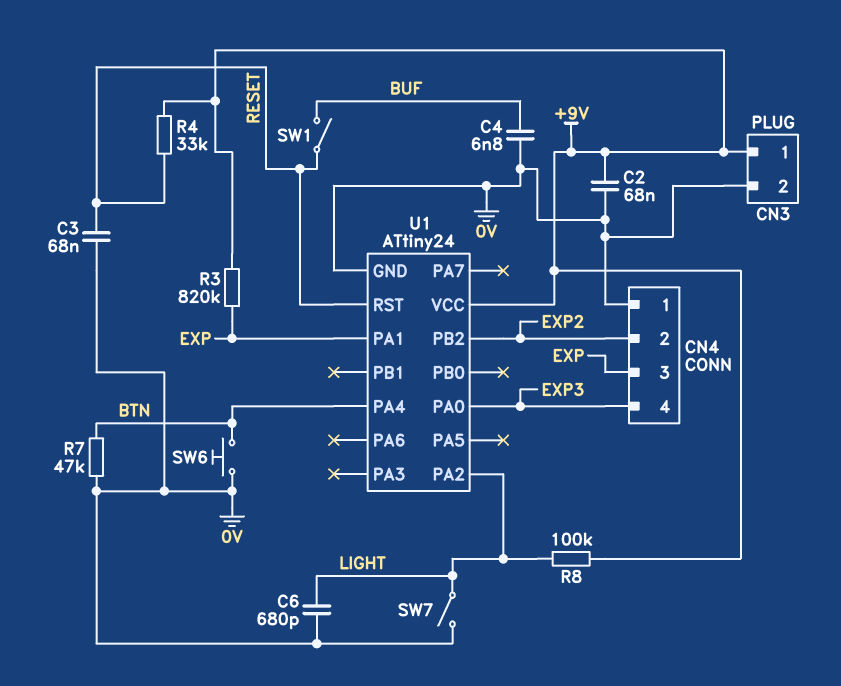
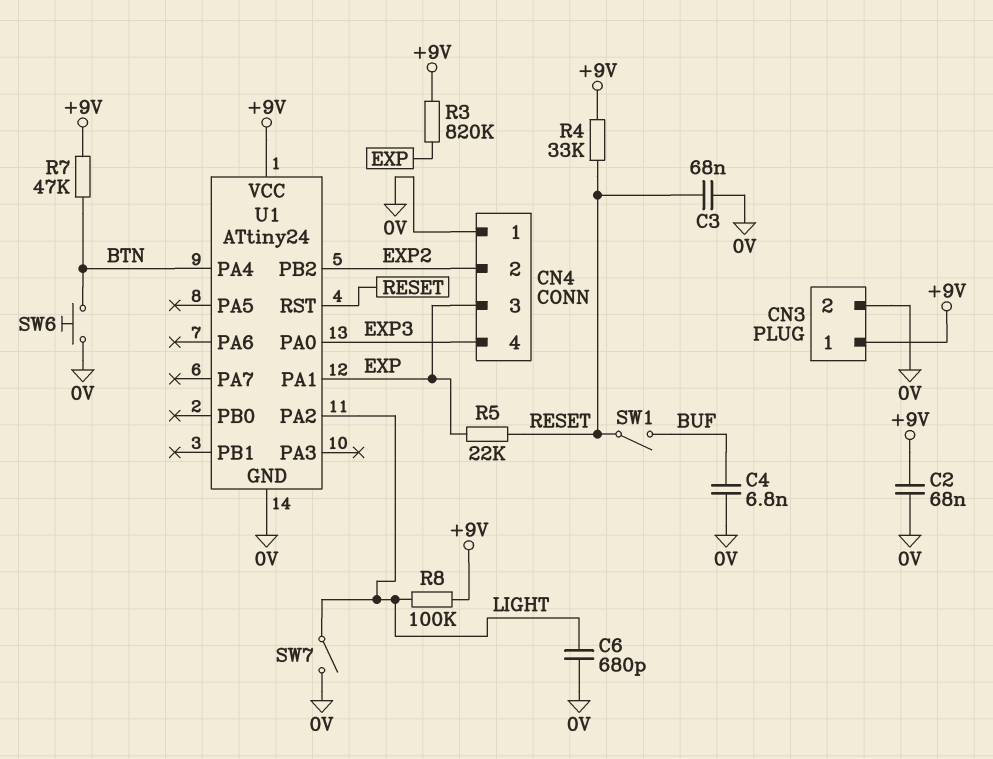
R5: none -> 22k (EXP, RESET)
R7: 47k (0V, BTN) -> 47k (+9V, BTN)

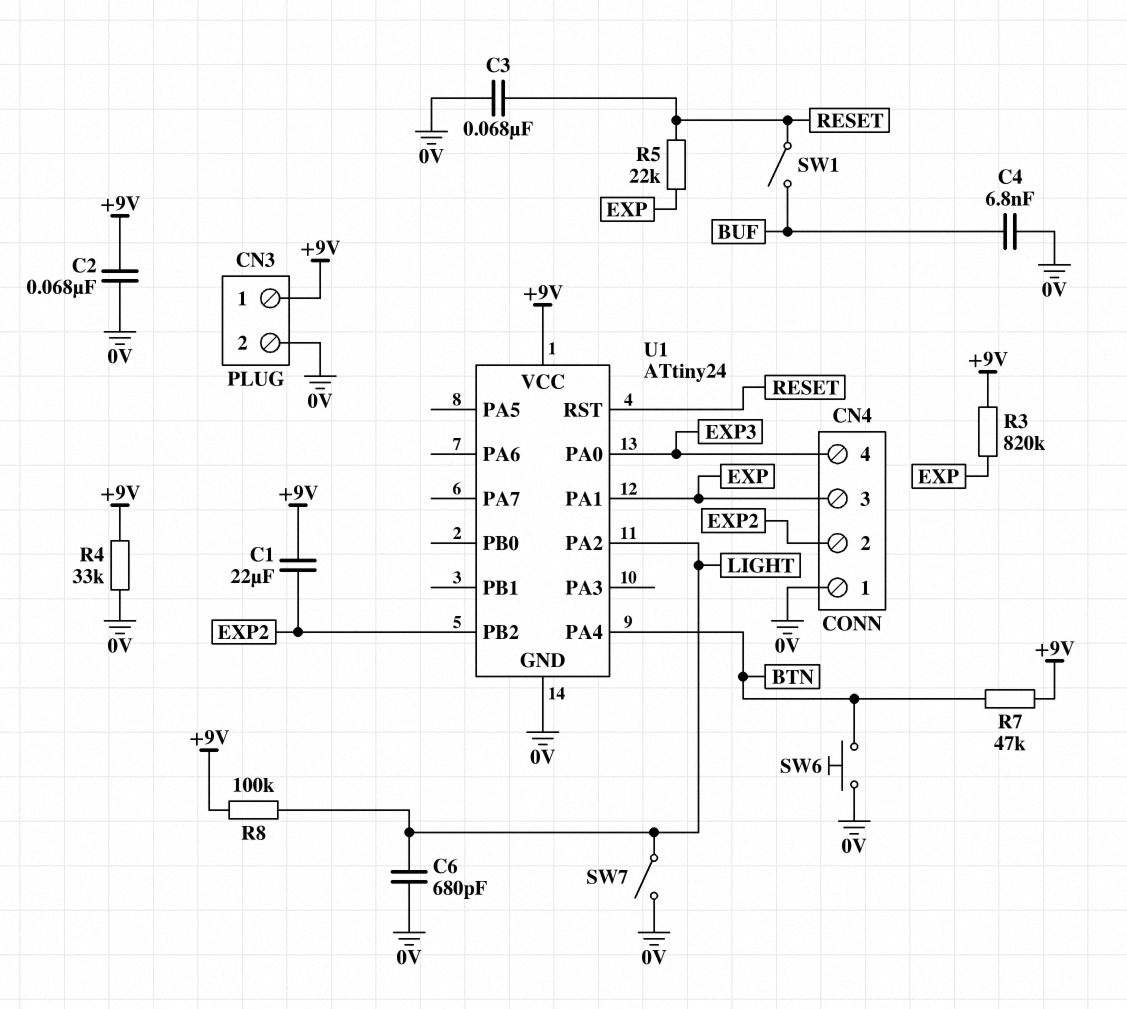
C1: none -> 22uF (+9V, EXP2)
R4: 33k (+9V, RESET) -> 33k (+9V, 0V)

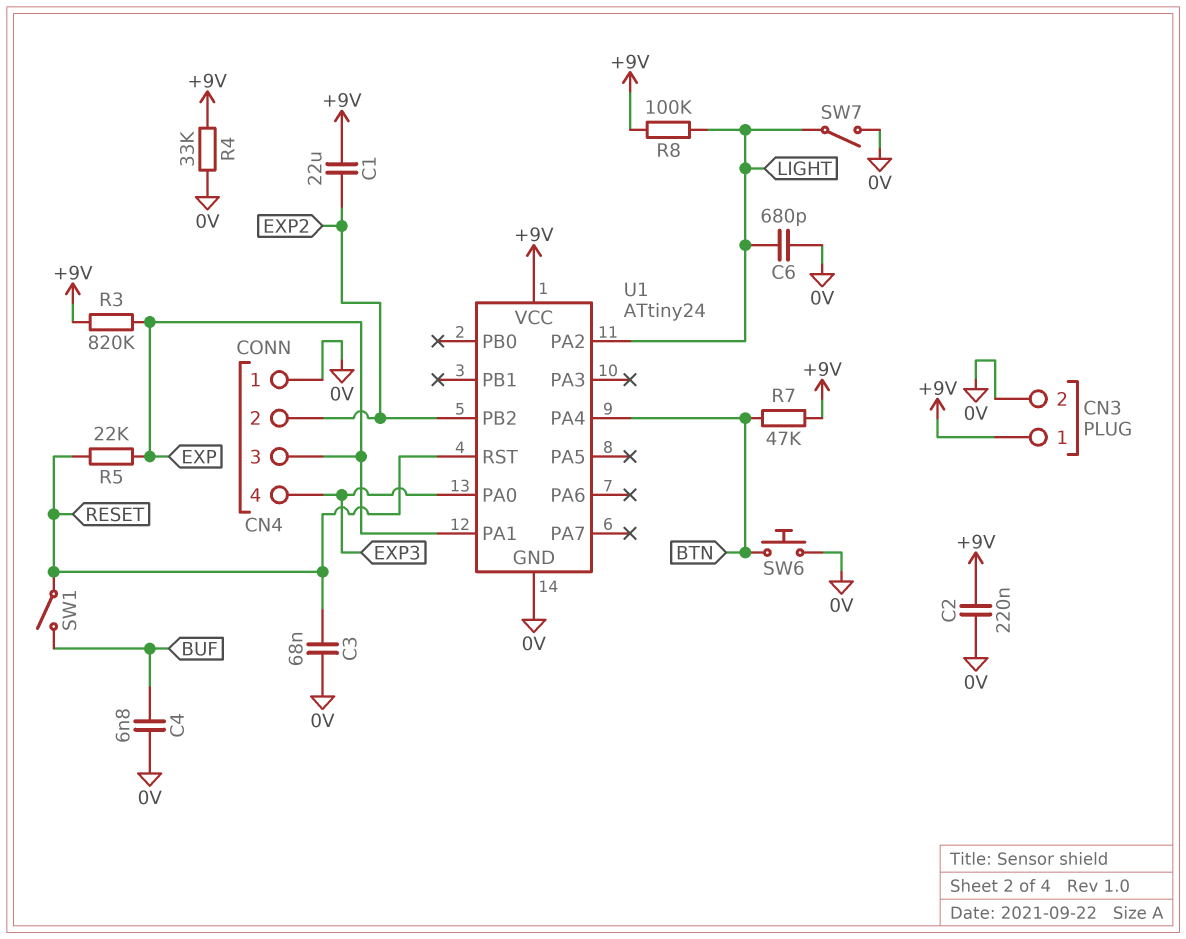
C2: 68nF (+9V, 0V) -> 220nF (+9V, 0V)

